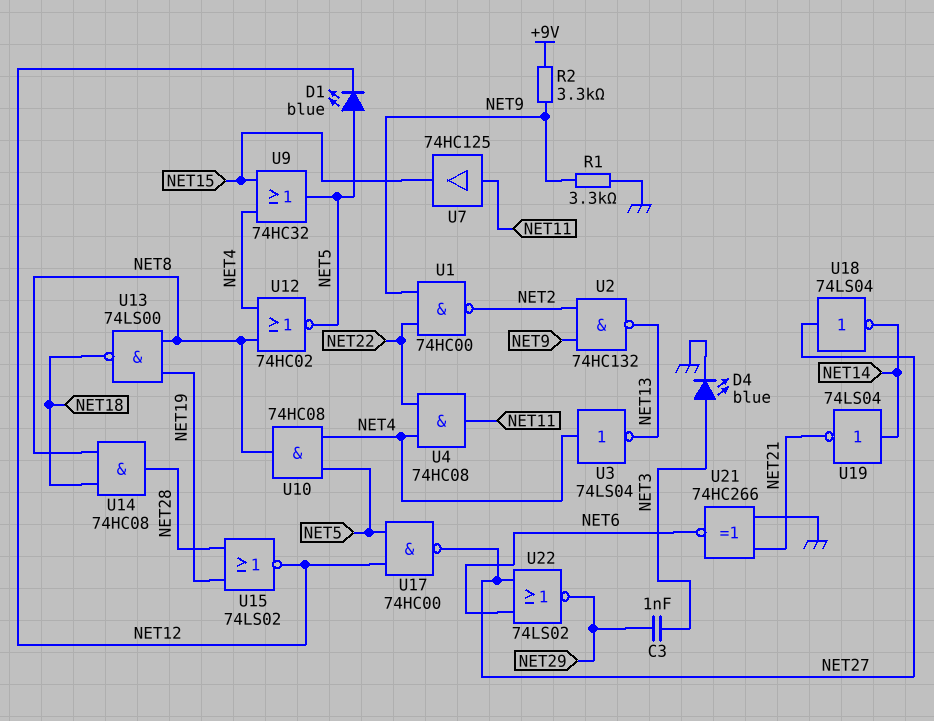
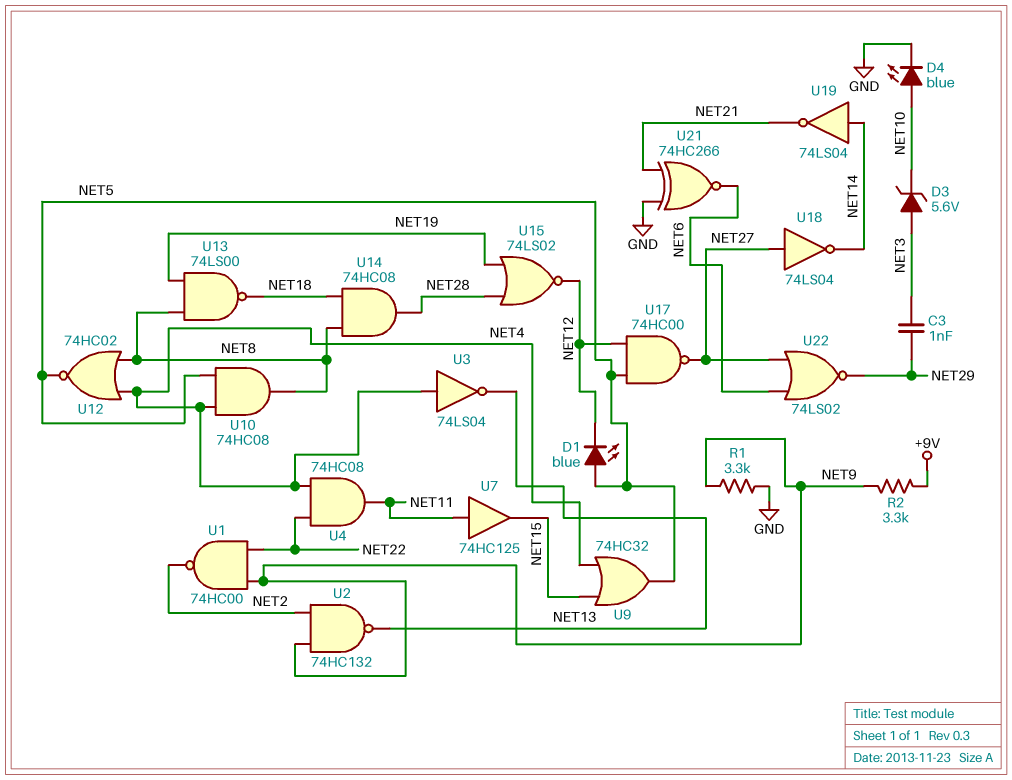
D3: none -> zener 5.6V (A NET3, K NET10)
D4: LED blue (A NET3, K GND) -> LED blue (A NET10, K GND)

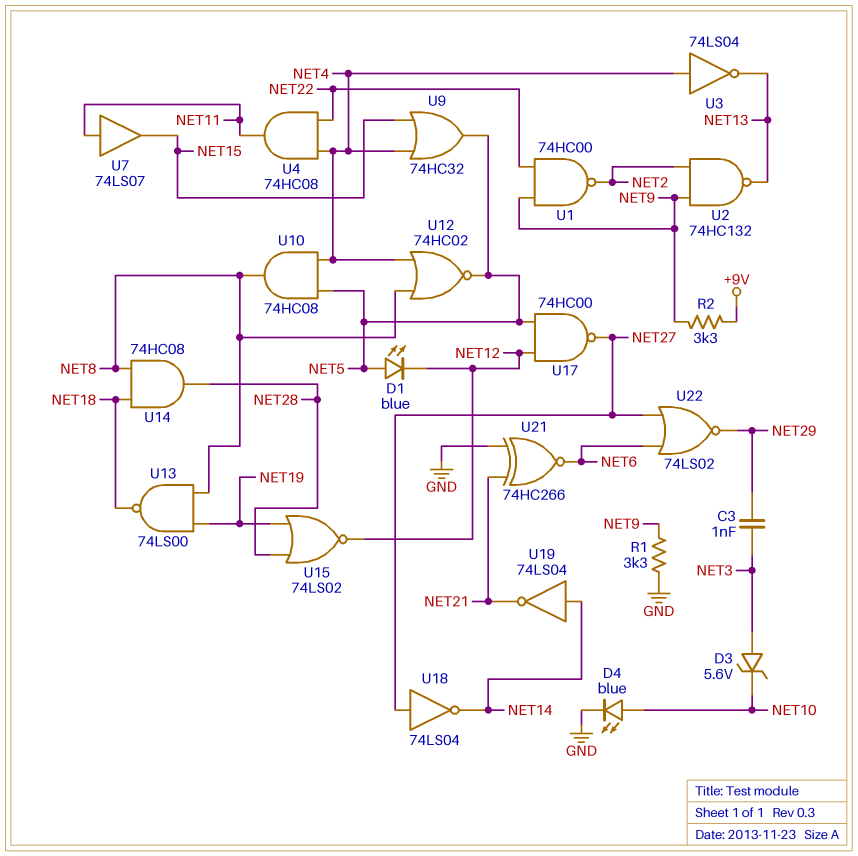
U7: buffer 74HC125 (in NET11, out NET15) -> buffer 74LS07 (in NET11, out NET15)

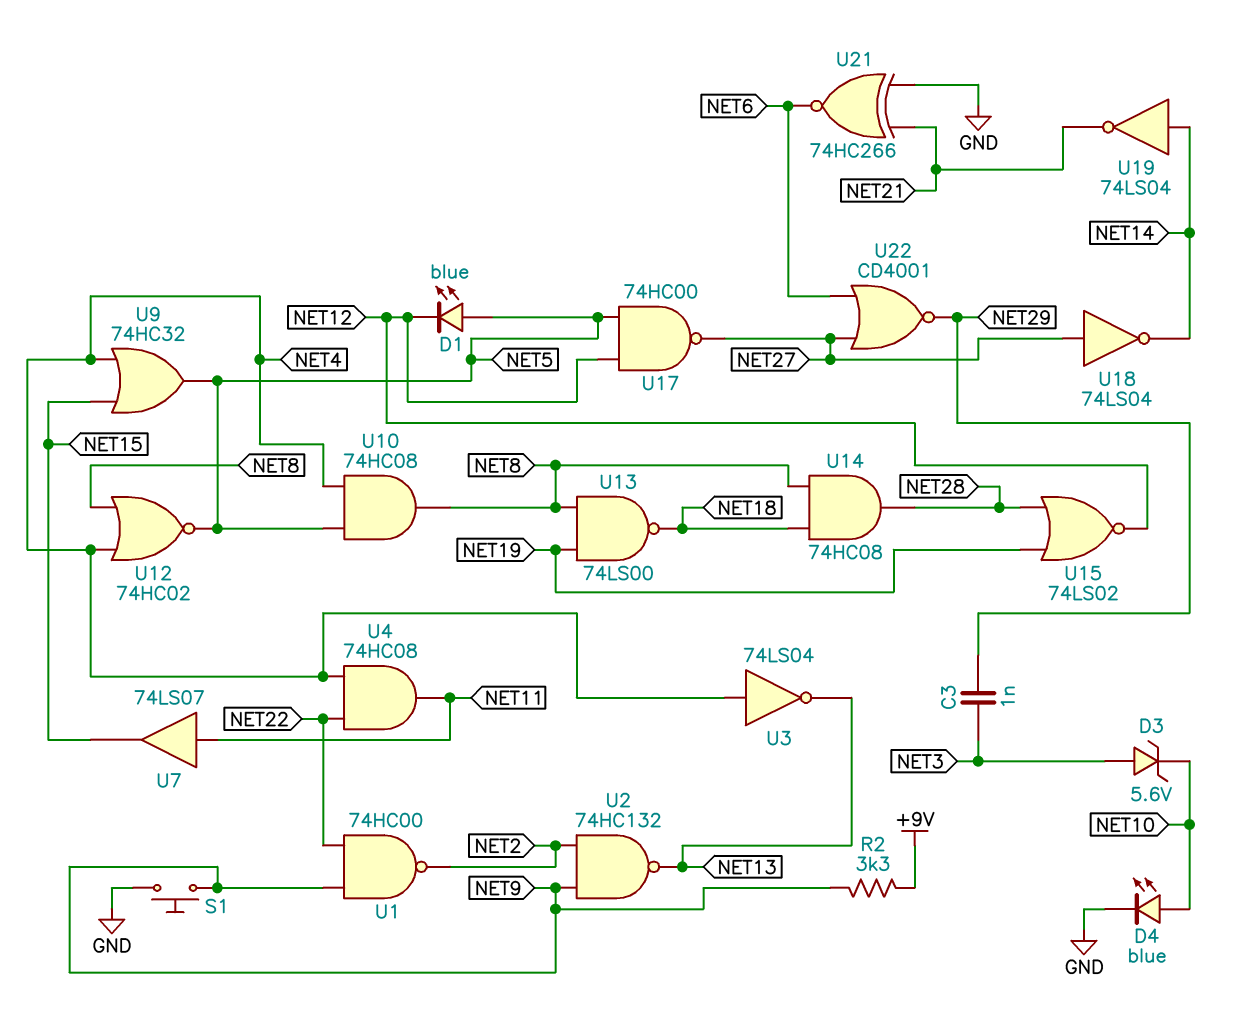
R1: 3.3k (GND, NET9) -> none
S1: none -> button (GND, NET9)
U22: NOR 74LS02 (in NET6, in NET27, out NET29) -> NOR CD4001 (in NET6, in NET27, out NET29)

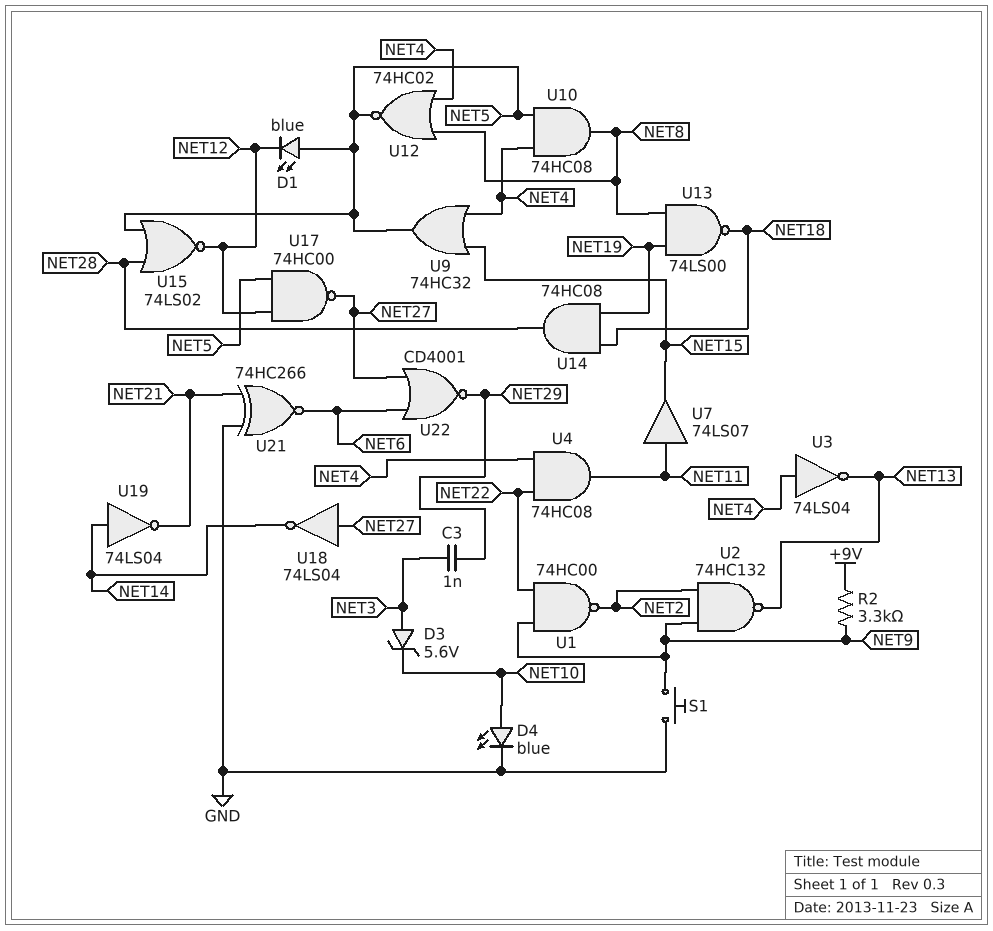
U14: AND 74HC08 (in NET8, in NET18, out NET28) -> AND 74HC08 (in NET18, in NET19, out NET28)
U15: NOR 74LS02 (in NET19, in NET28, out NET12) -> NOR 74LS02 (in NET5, in NET28, out NET12)

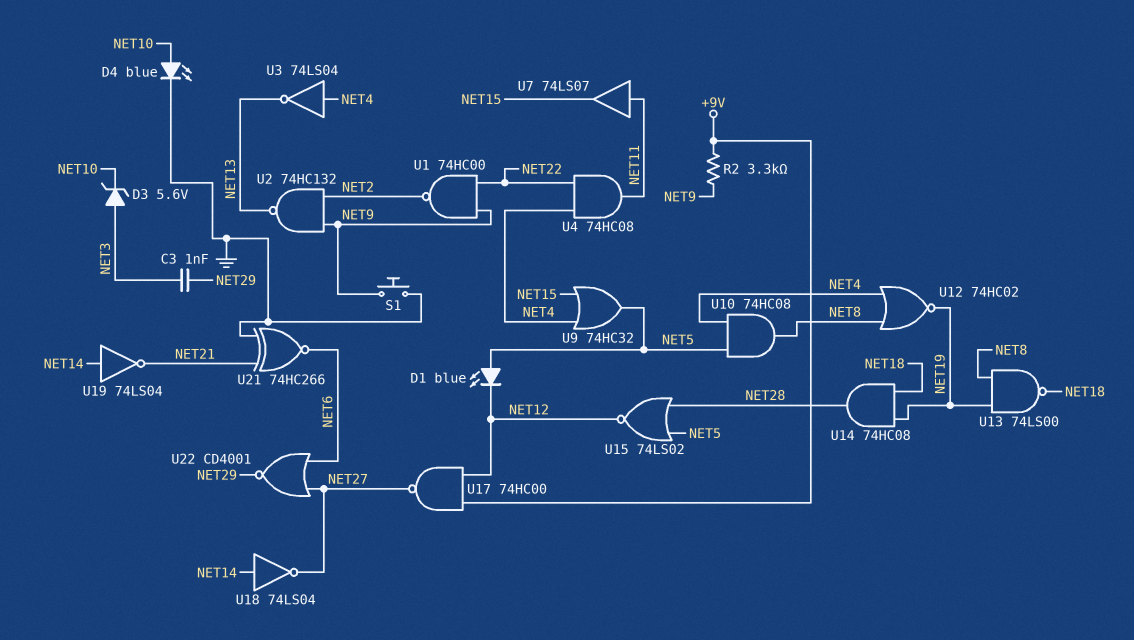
U12: NOR 74HC02 (in NET4, in NET8, out NET5) -> NOR 74HC02 (in NET4, in NET8, out NET19)
U17: NAND 74HC00 (in NET5, in NET12, out NET27) -> NAND 74HC00 (in +9V, in NET12, out NET27)
U18: NOT 74LS04 (in NET27, out NET14) -> NOT 74LS04 (in NET14, out NET27)

